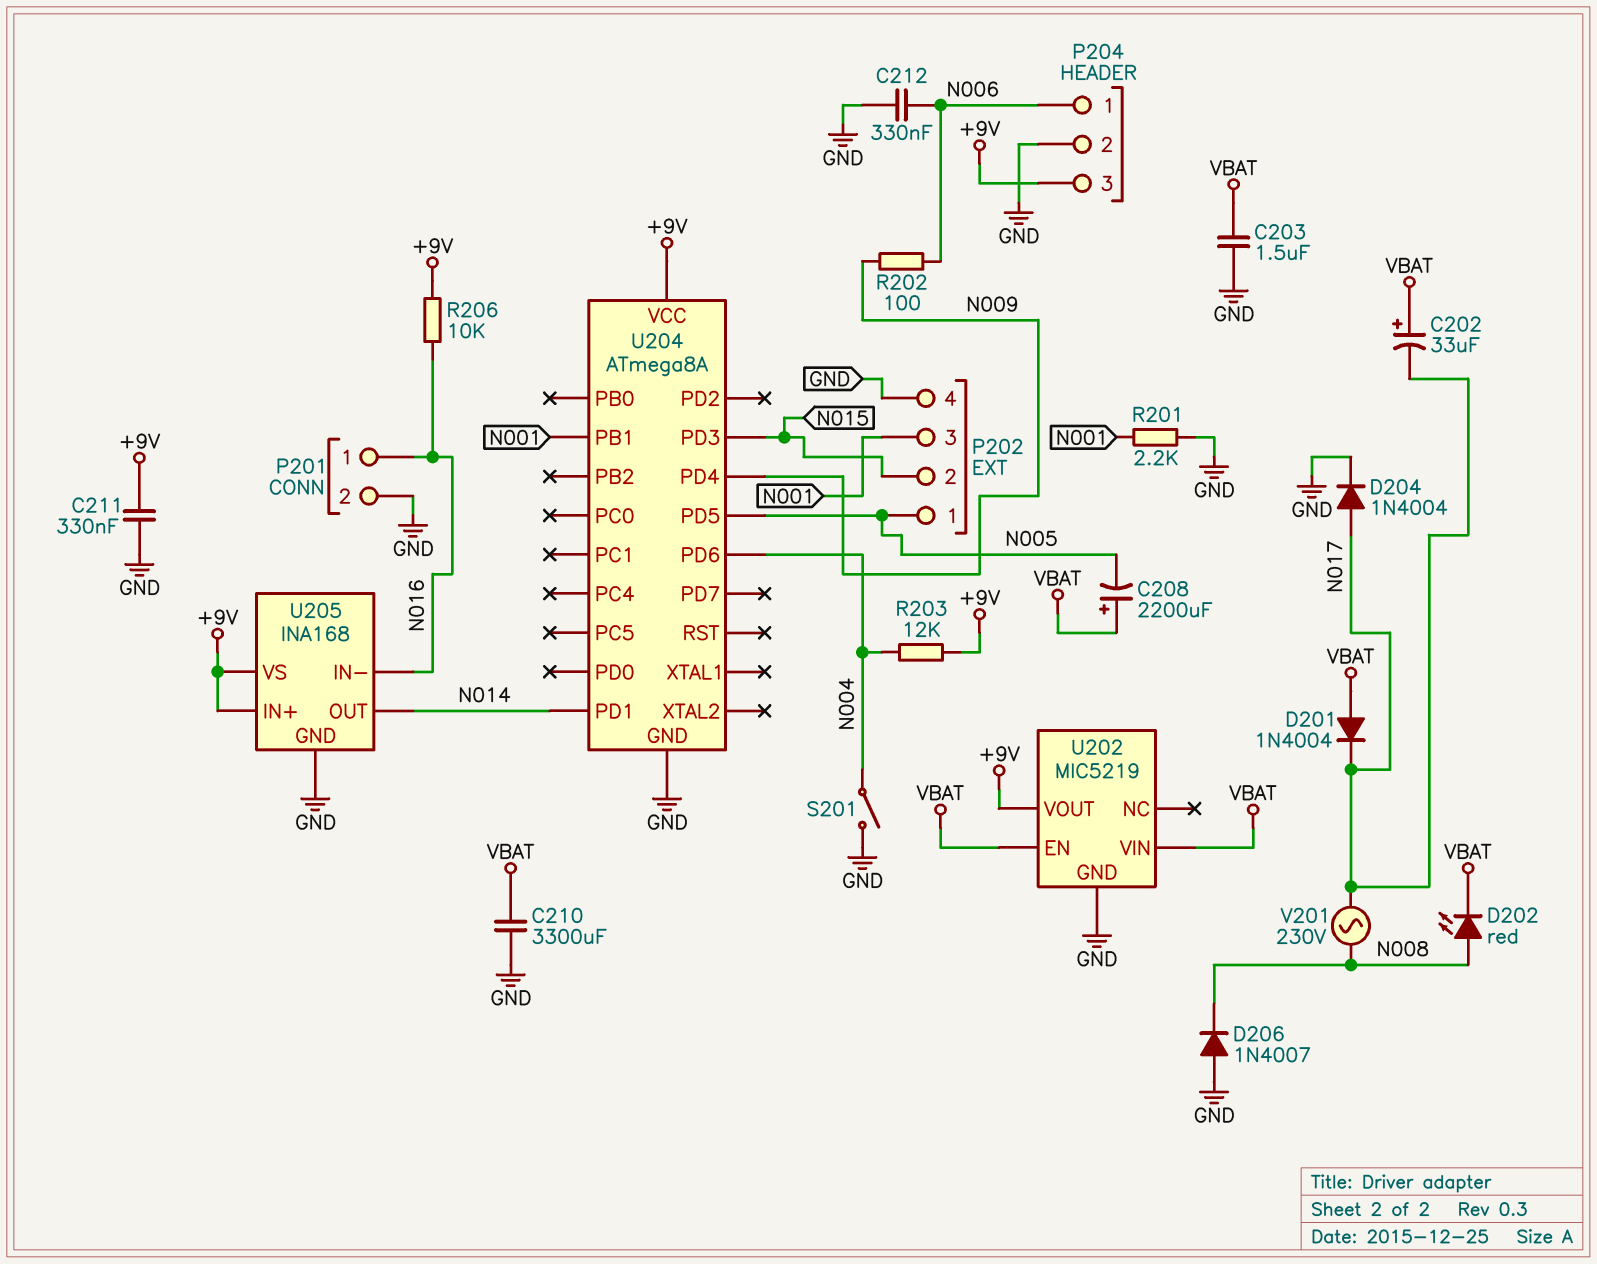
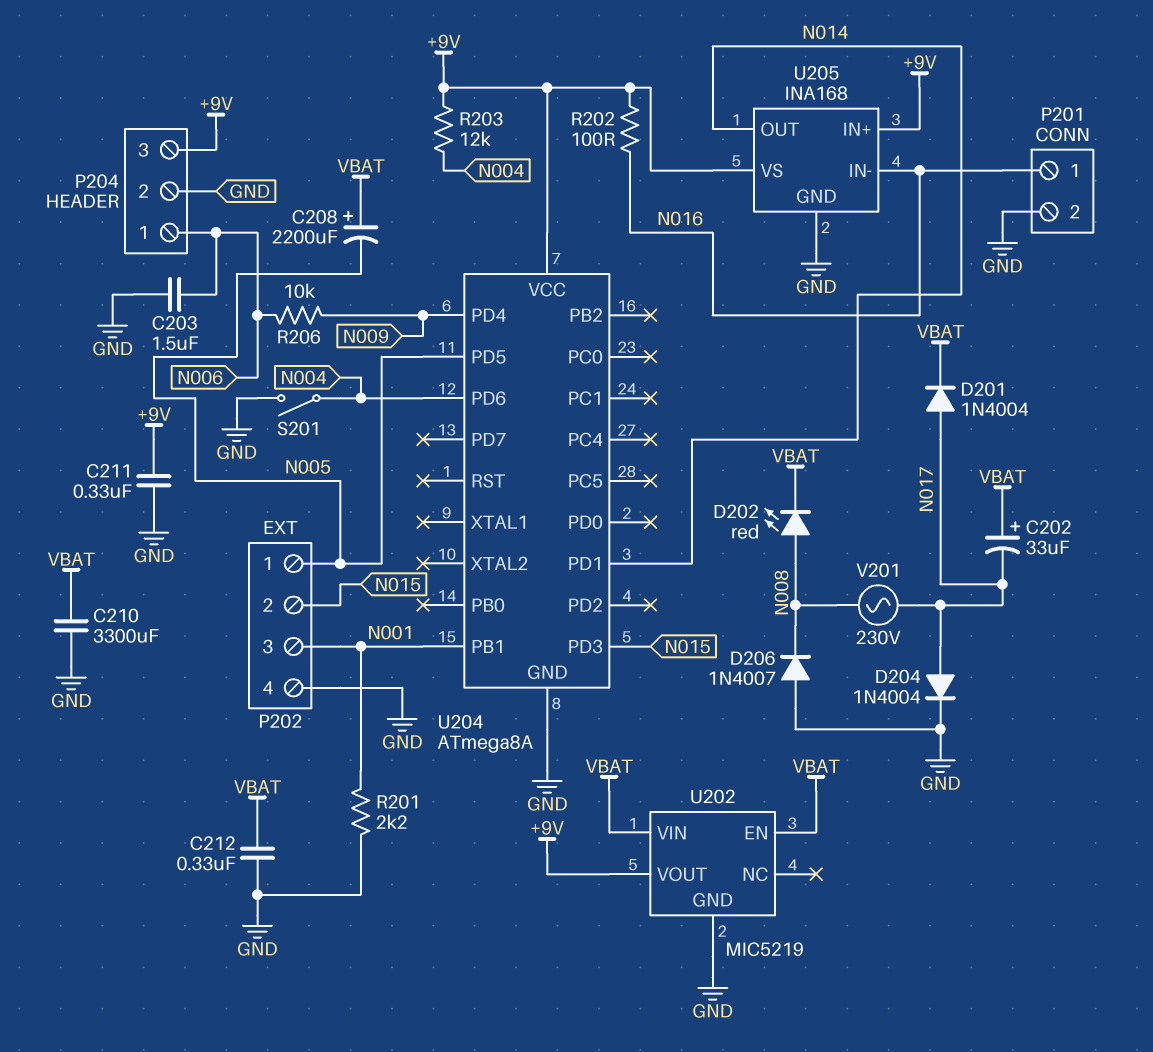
C203: 1.5uF (GND, VBAT) -> 1.5uF (GND, N006)
C212: 330nF (GND, N006) -> 330nF (GND, VBAT)
D201: diode 1N4004 (A VBAT, K N017) -> diode 1N4004 (A N017, K VBAT)
R202: 100 (N006, N009) -> 100 (+9V, N016)
R206: 10k (+9V, N016) -> 10k (N006, N009)

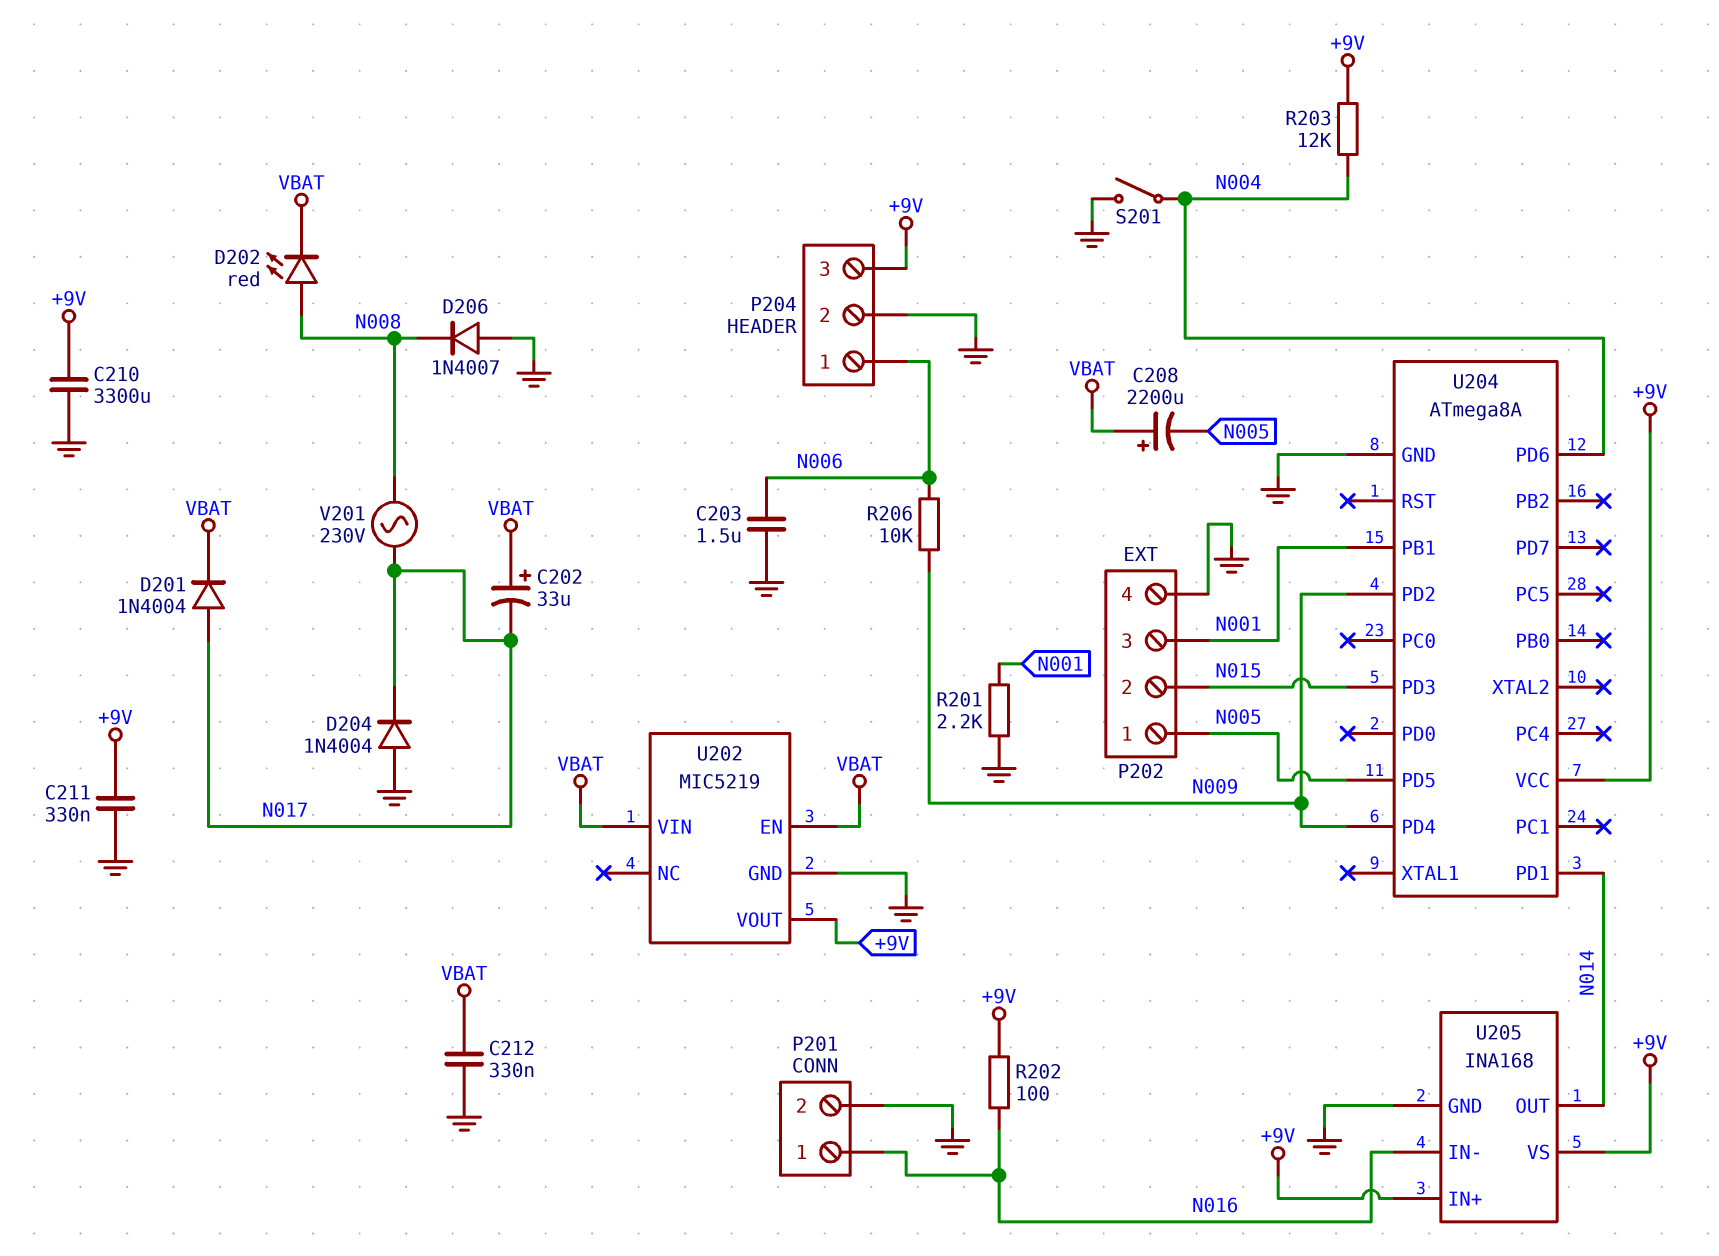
C210: 3300uF (GND, VBAT) -> 3300uF (+9V, GND)
D204: diode 1N4004 (A N017, K GND) -> diode 1N4004 (A GND, K N017)
U204 pin PD2: none -> N009

